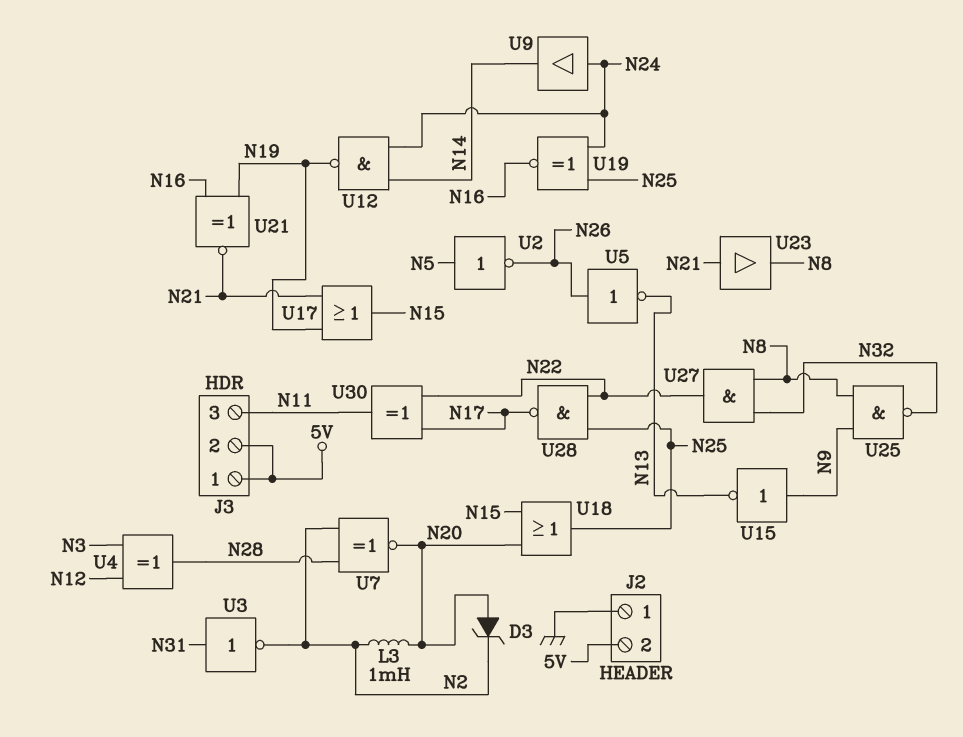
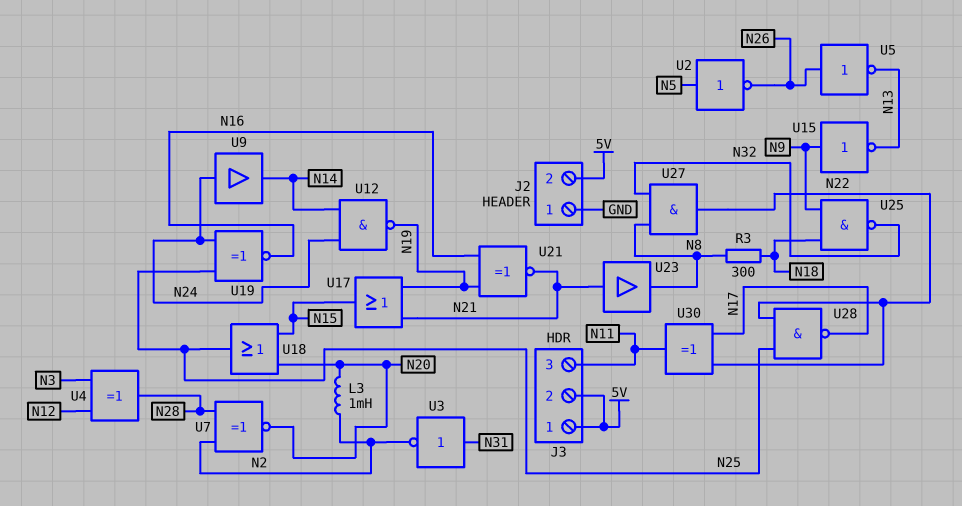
D3: zener (A N20, K N2) -> none
R3: none -> 300 (N8, N18)
U25: NAND (in N8, in N9, out N32) -> NAND (in N9, in N18, out N32)

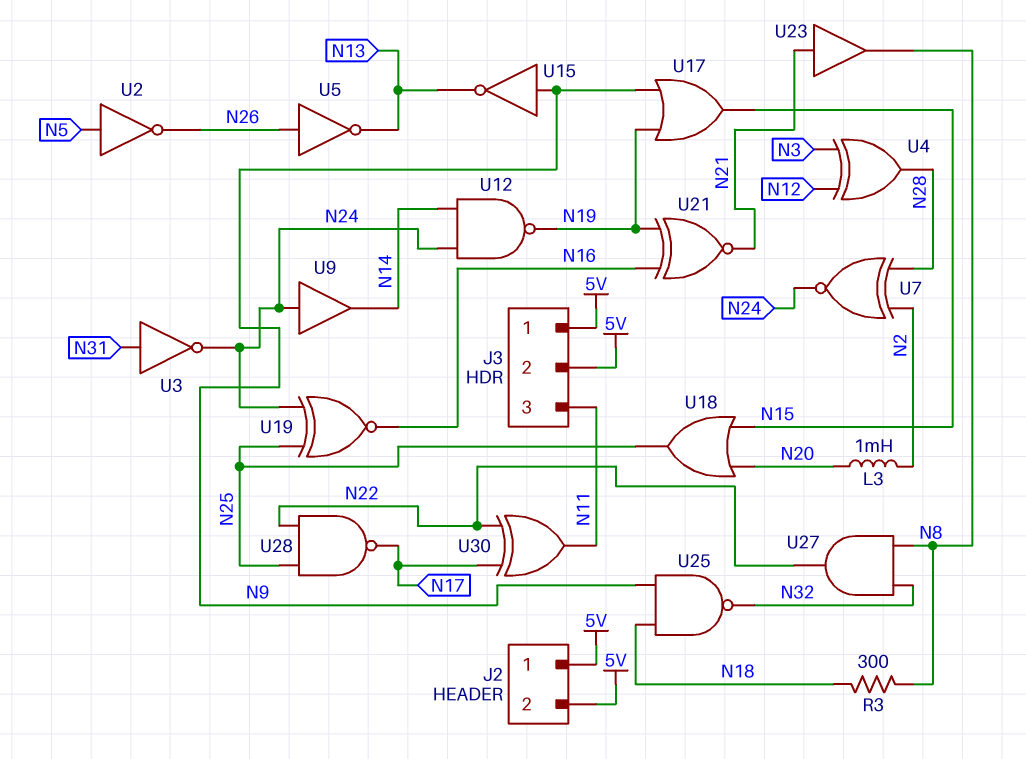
J2 pin 1: GND -> 5V
U3: NOT (in N31, out N2) -> NOT (in N31, out N24)
U7: XNOR (in N2, in N28, out N20) -> XNOR (in N2, in N28, out N24)
U17: OR (in N19, in N21, out N15) -> OR (in N9, in N19, out N15)

